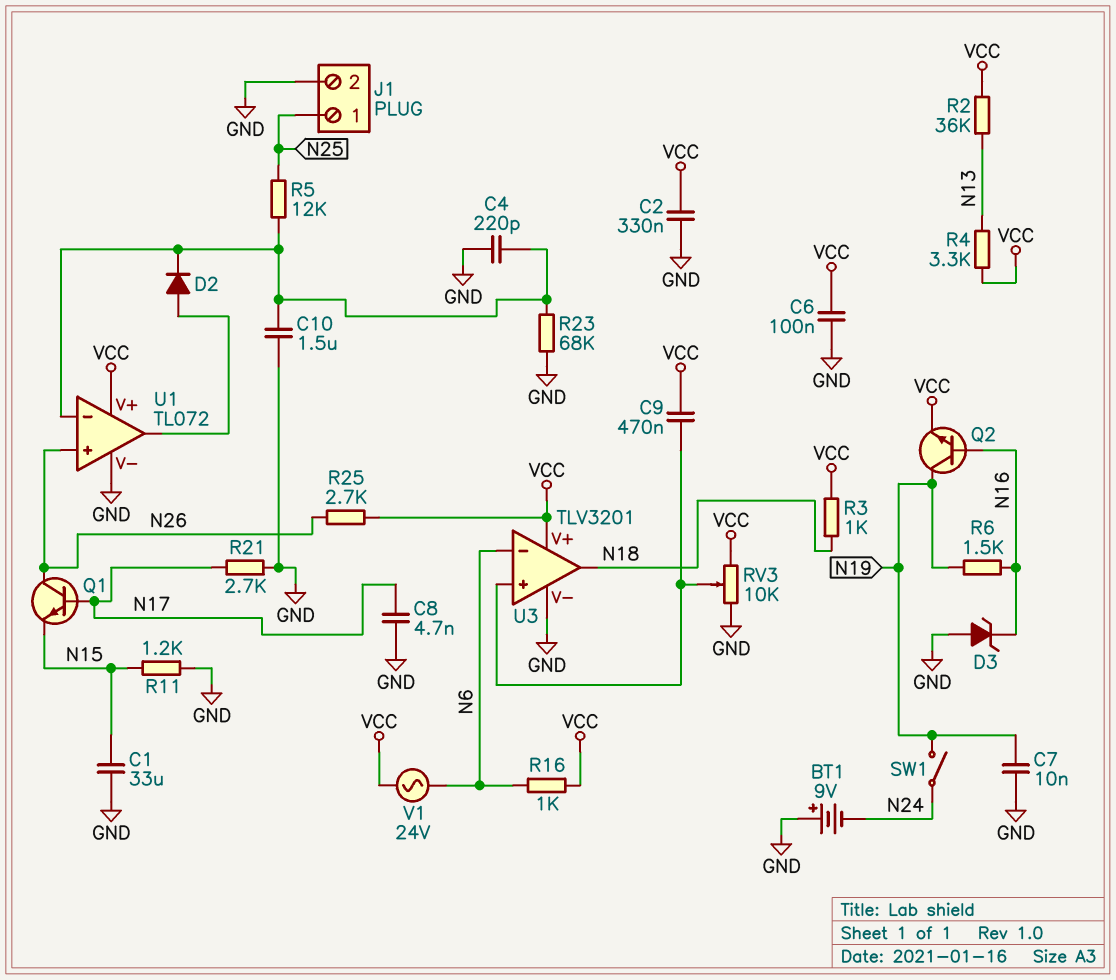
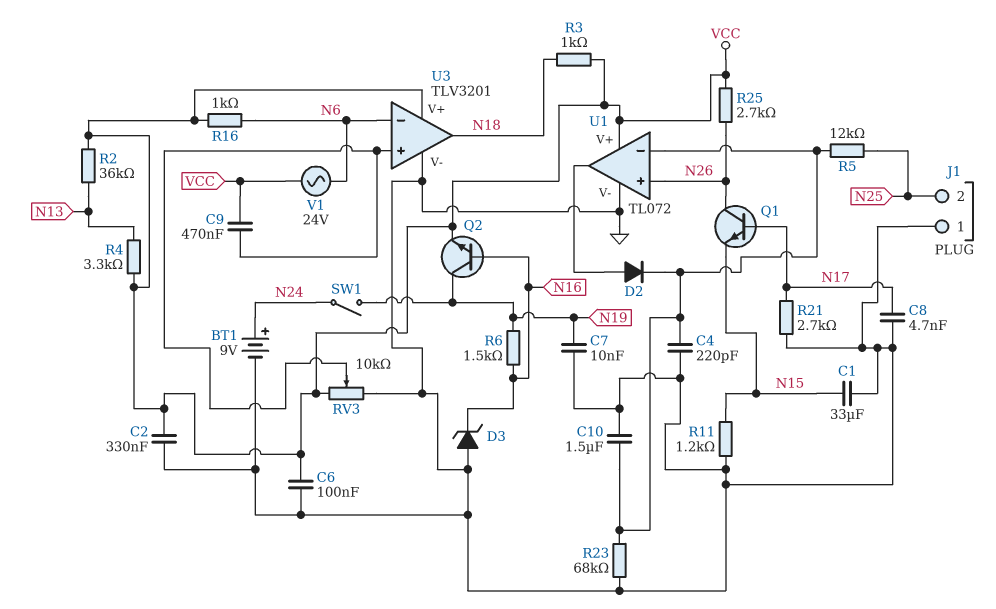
BT1: 9V (plus GND, minus N24) -> 9V (plus N24, minus GND)
J1 pin 1: N25 -> GND
J1 pin 2: GND -> N25

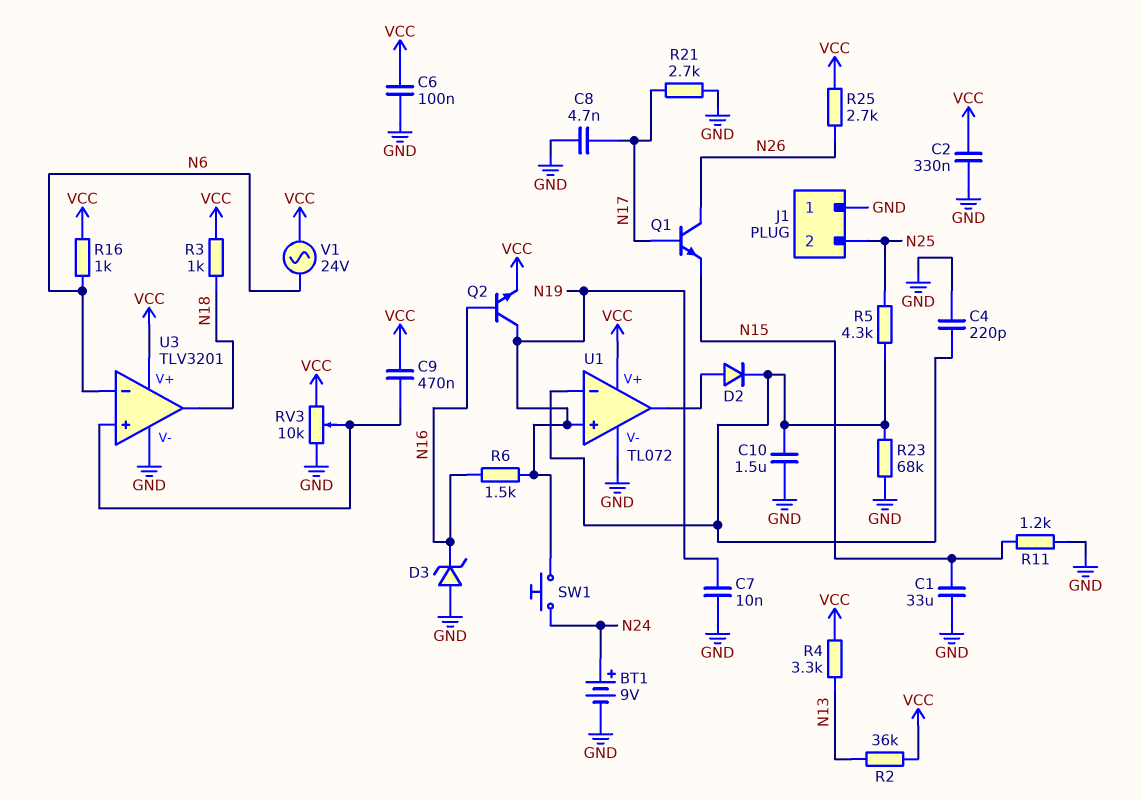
R5: 12k (N25, U1/in-) -> 4.3k (N25, U1/in-)
SW1: switch (N19, N24) -> button (N19, N24)
U1 pin in+: N26 -> N19

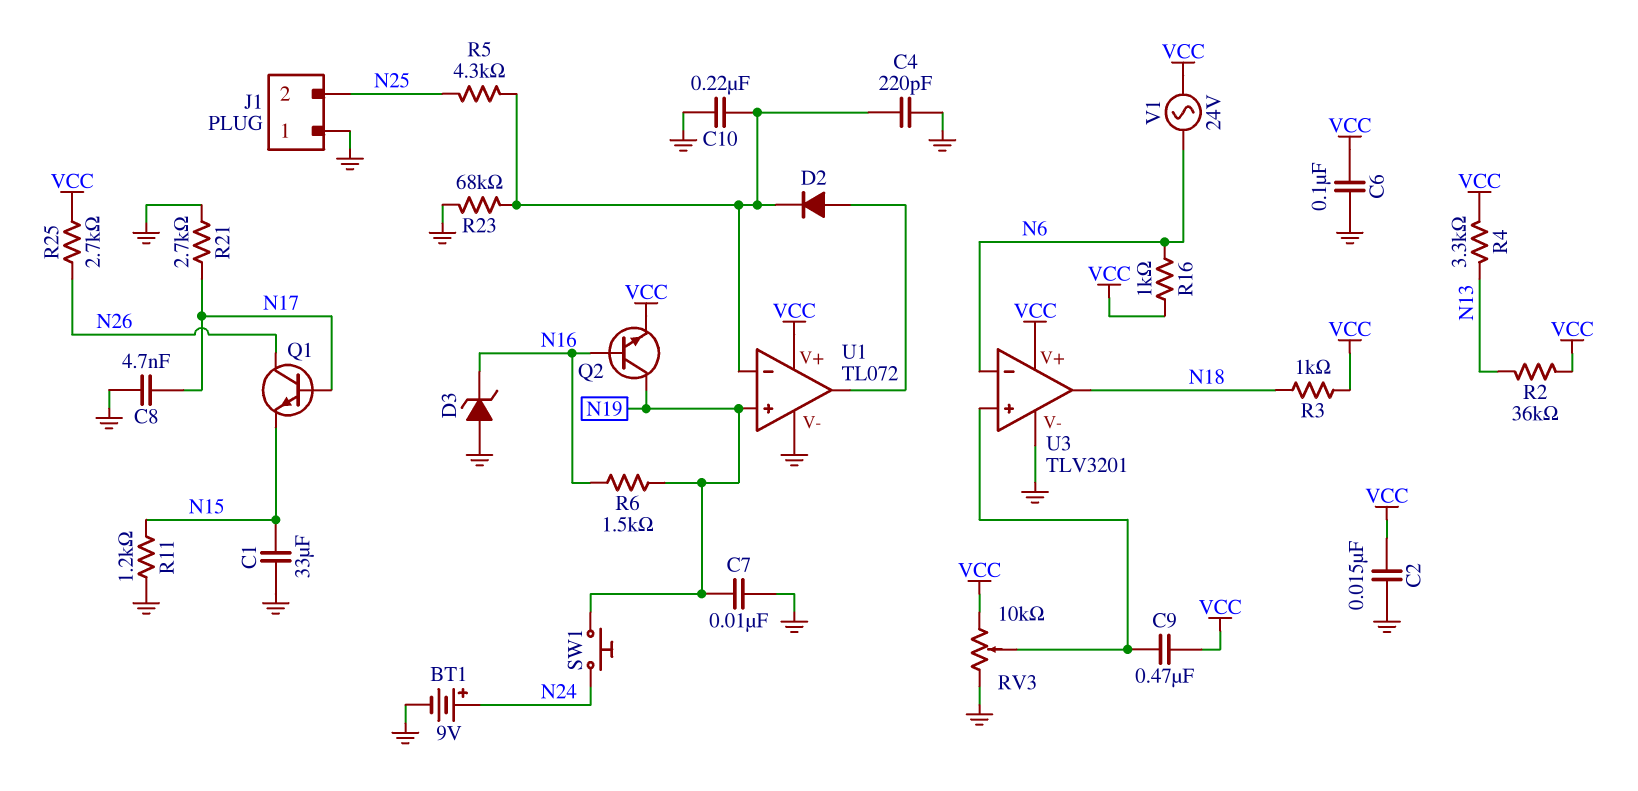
C2: 330nF (GND, VCC) -> 15nF (GND, VCC)
C10: 1.5uF (GND, U1/in-) -> 220nF (GND, U1/in-)

